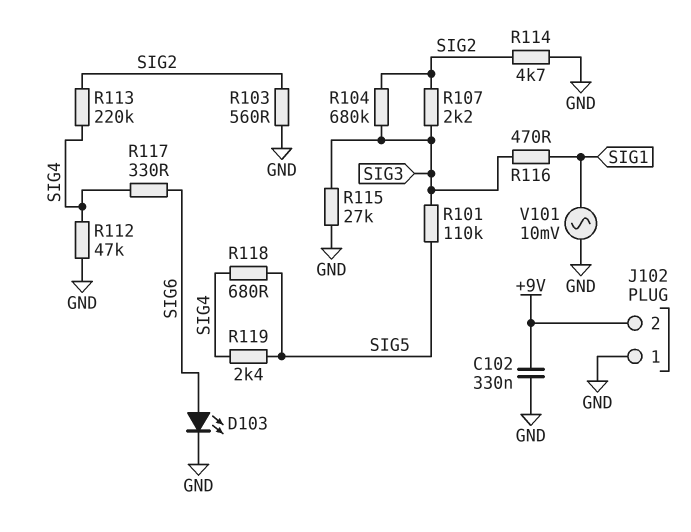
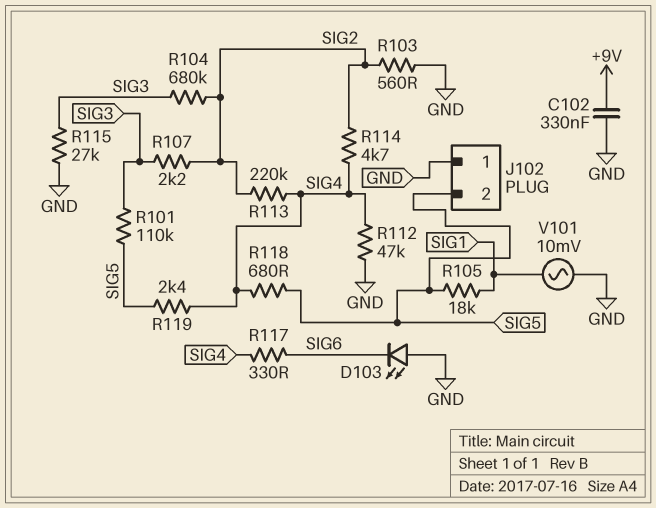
D103: LED (A SIG6, K GND) -> LED (A GND, K SIG6)
J102 pin 2: +9V -> SIG5
R105: none -> 18k (SIG1, SIG5)
R114: 4.7k (GND, SIG2) -> 4.7k (SIG2, SIG4)
R116: 470 (SIG1, SIG3) -> none

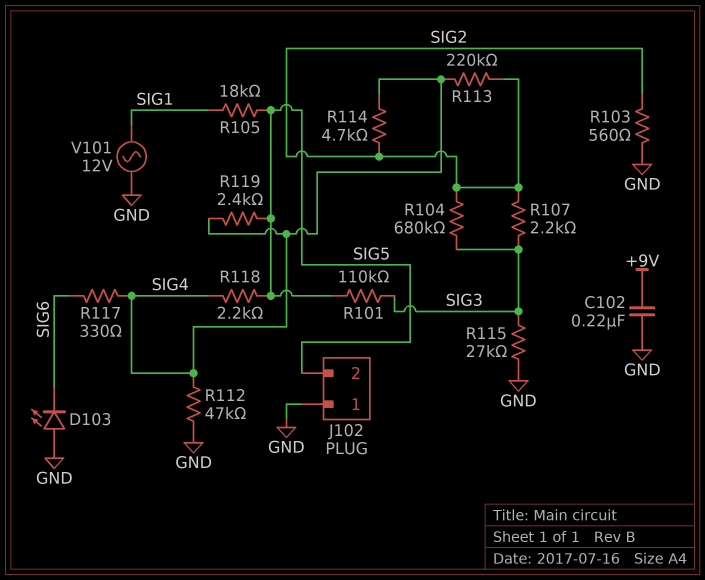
C102: 330nF (+9V, GND) -> 220nF (+9V, GND)
R118: 680 (SIG4, SIG5) -> 2.2k (SIG4, SIG5)
V101: AC 10mV (GND, SIG1) -> AC 12V (GND, SIG1)

